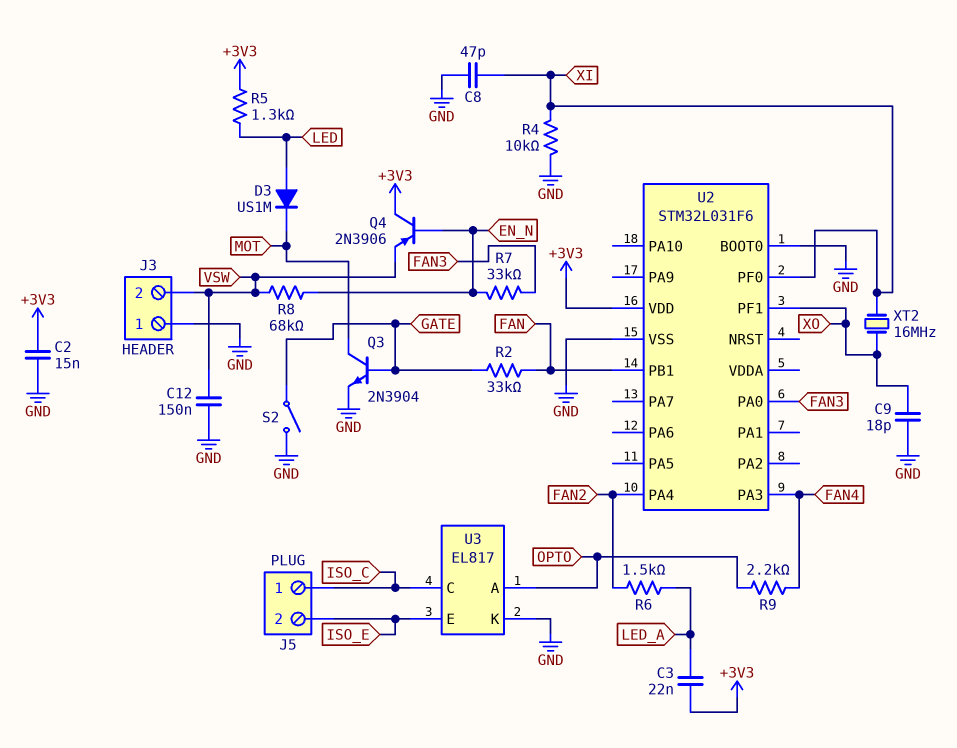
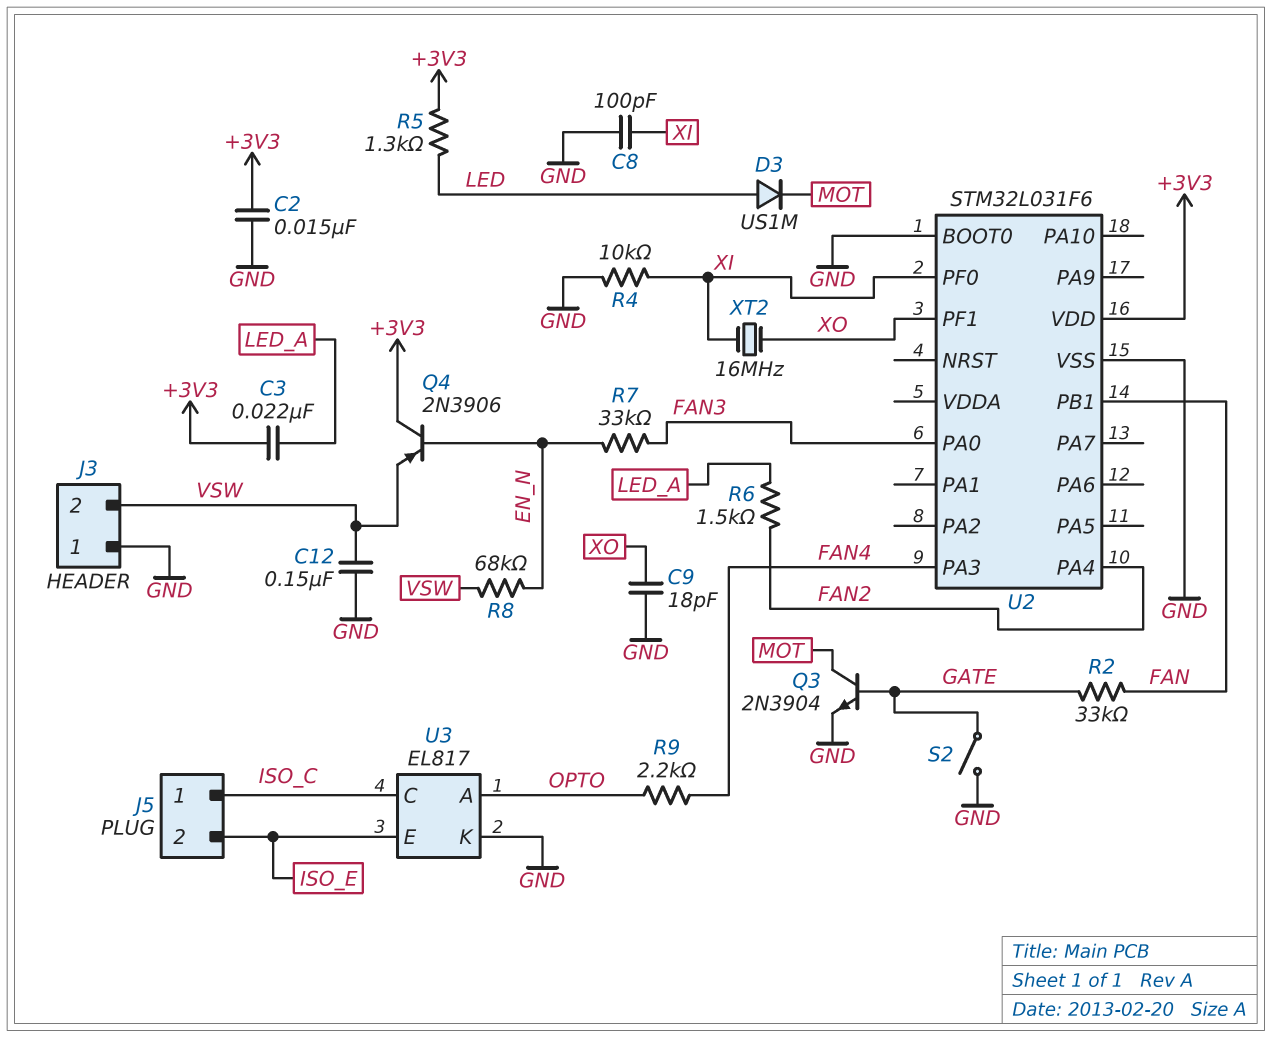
C8: 47pF (GND, XI) -> 100pF (GND, XI)

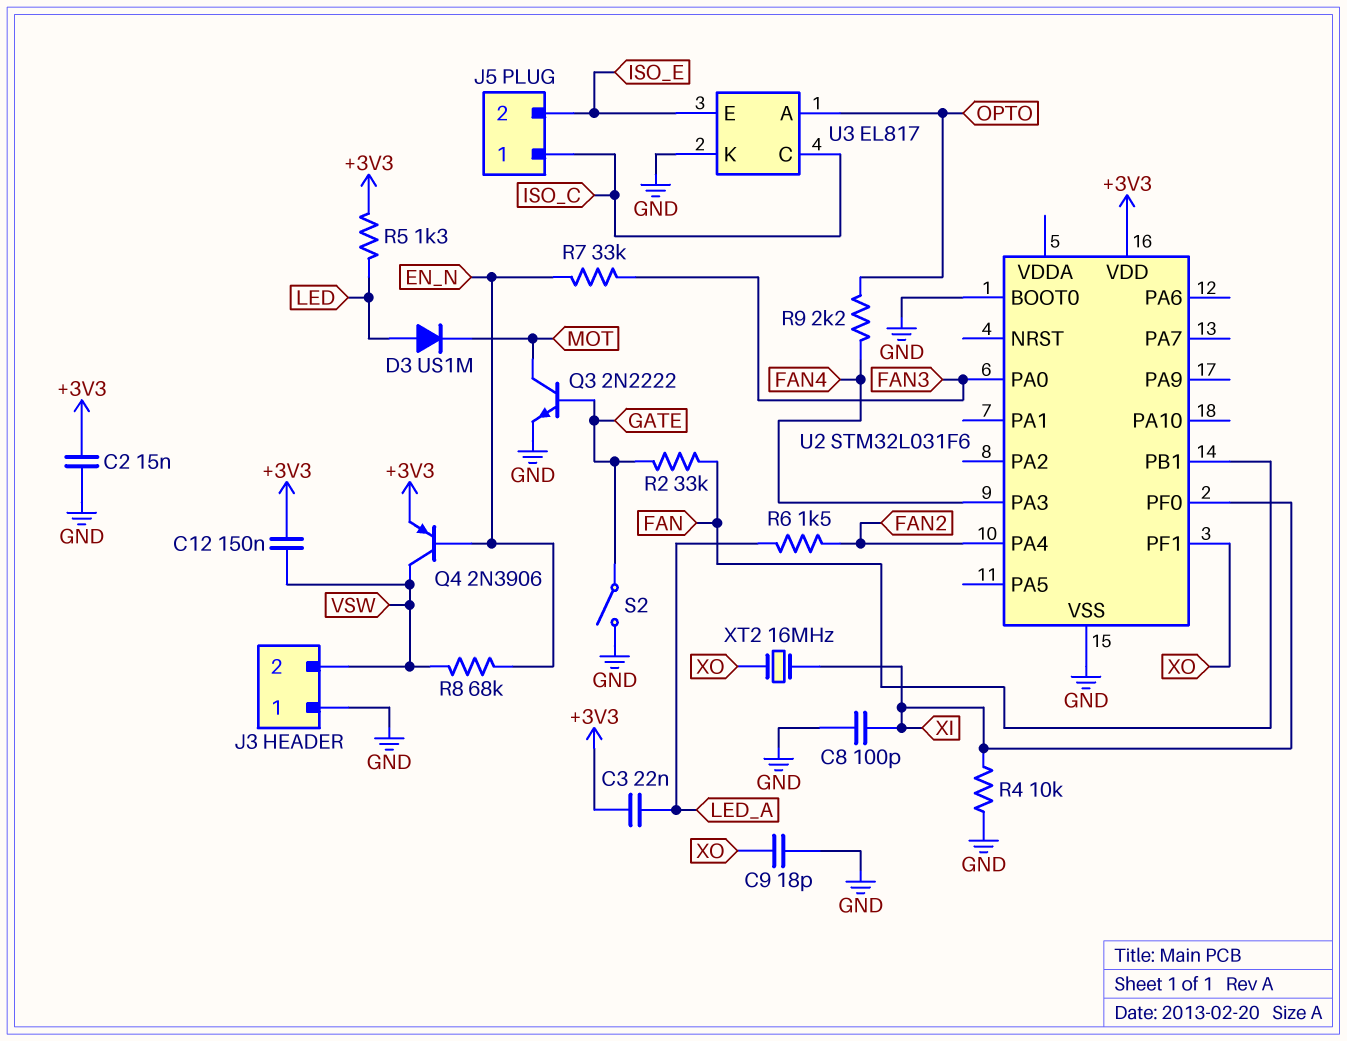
C12: 150nF (GND, VSW) -> 150nF (+3V3, VSW)
Q3: NPN 2N3904 (B GATE, C MOT, E GND) -> NPN 2N2222 (B GATE, C MOT, E GND)
Q4: PNP 2N3906 (B EN_N, C +3V3, E VSW) -> PNP 2N3906 (B EN_N, C VSW, E +3V3)

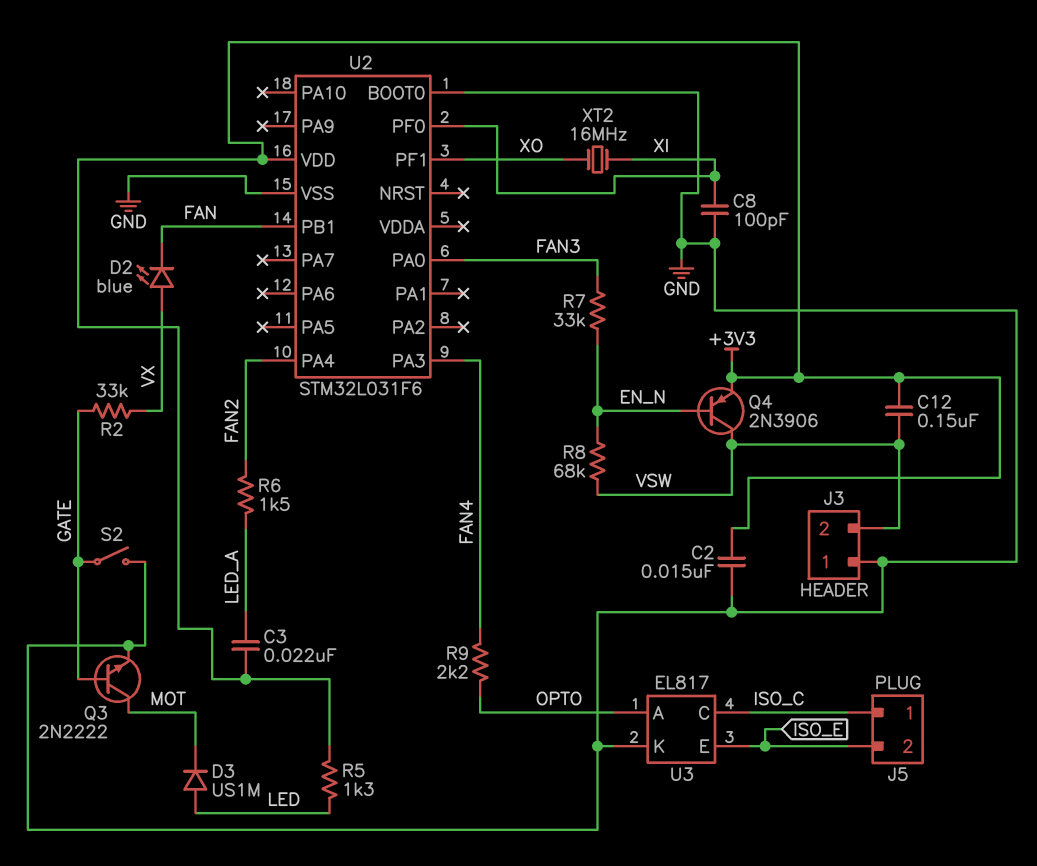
C9: 18pF (GND, XO) -> none
D2: none -> LED blue (A VX, K FAN)
R2: 33k (FAN, GATE) -> 33k (GATE, VX)
R4: 10k (GND, XI) -> none

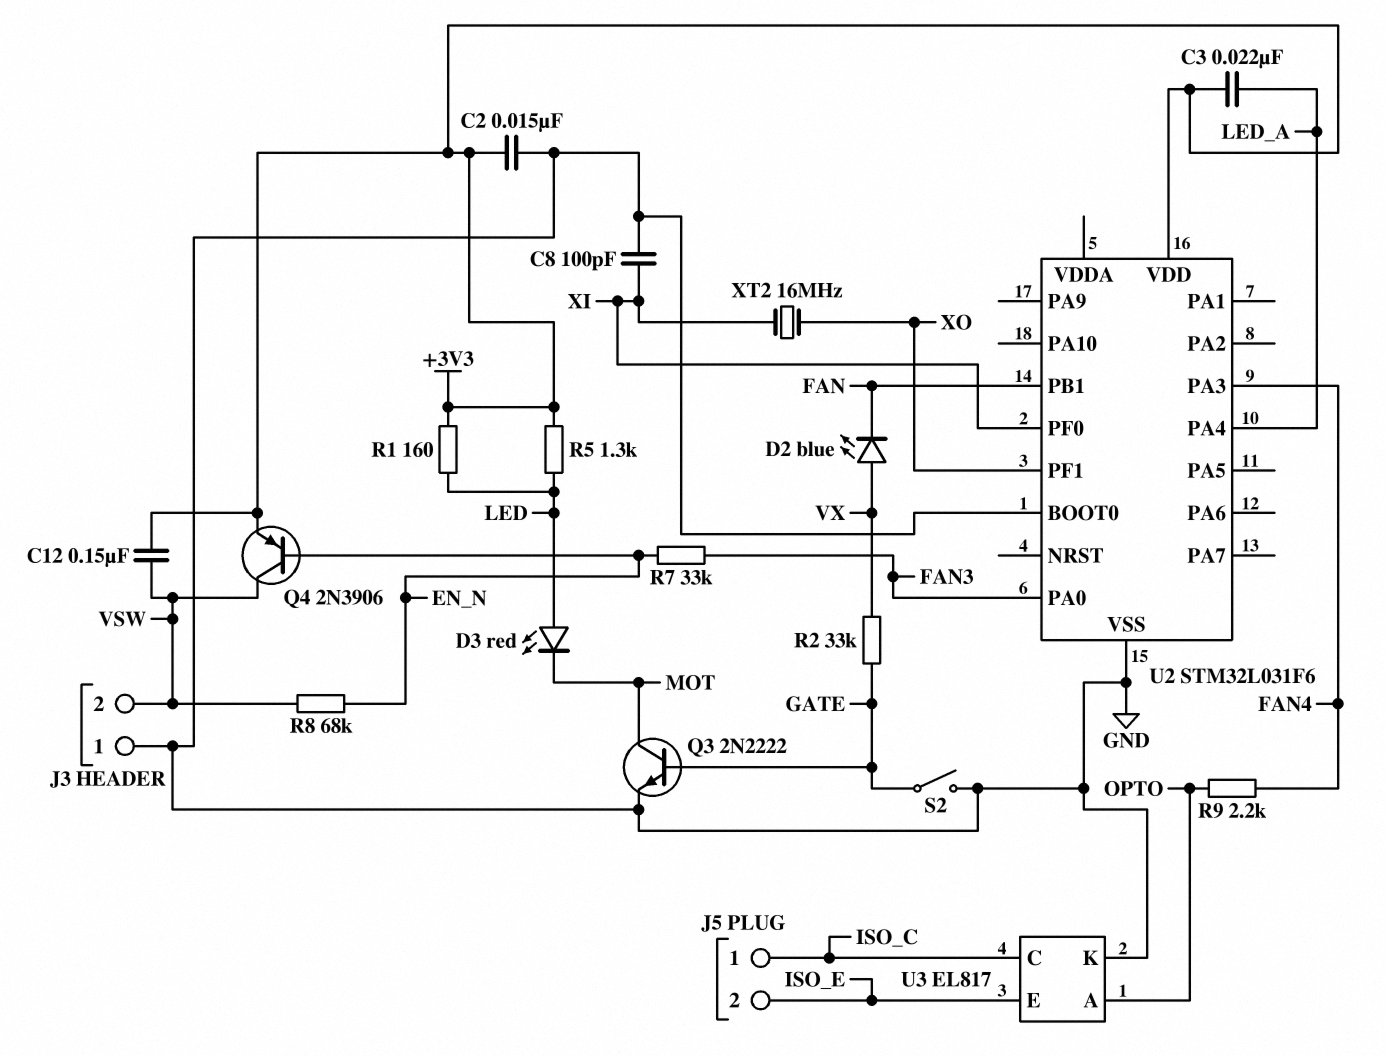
D3: diode US1M (A LED, K MOT) -> LED red (A LED, K MOT)
R1: none -> 160 (+3V3, LED)
R6: 1.5k (FAN2, LED_A) -> none
U2 pin PA4: FAN2 -> LED_A

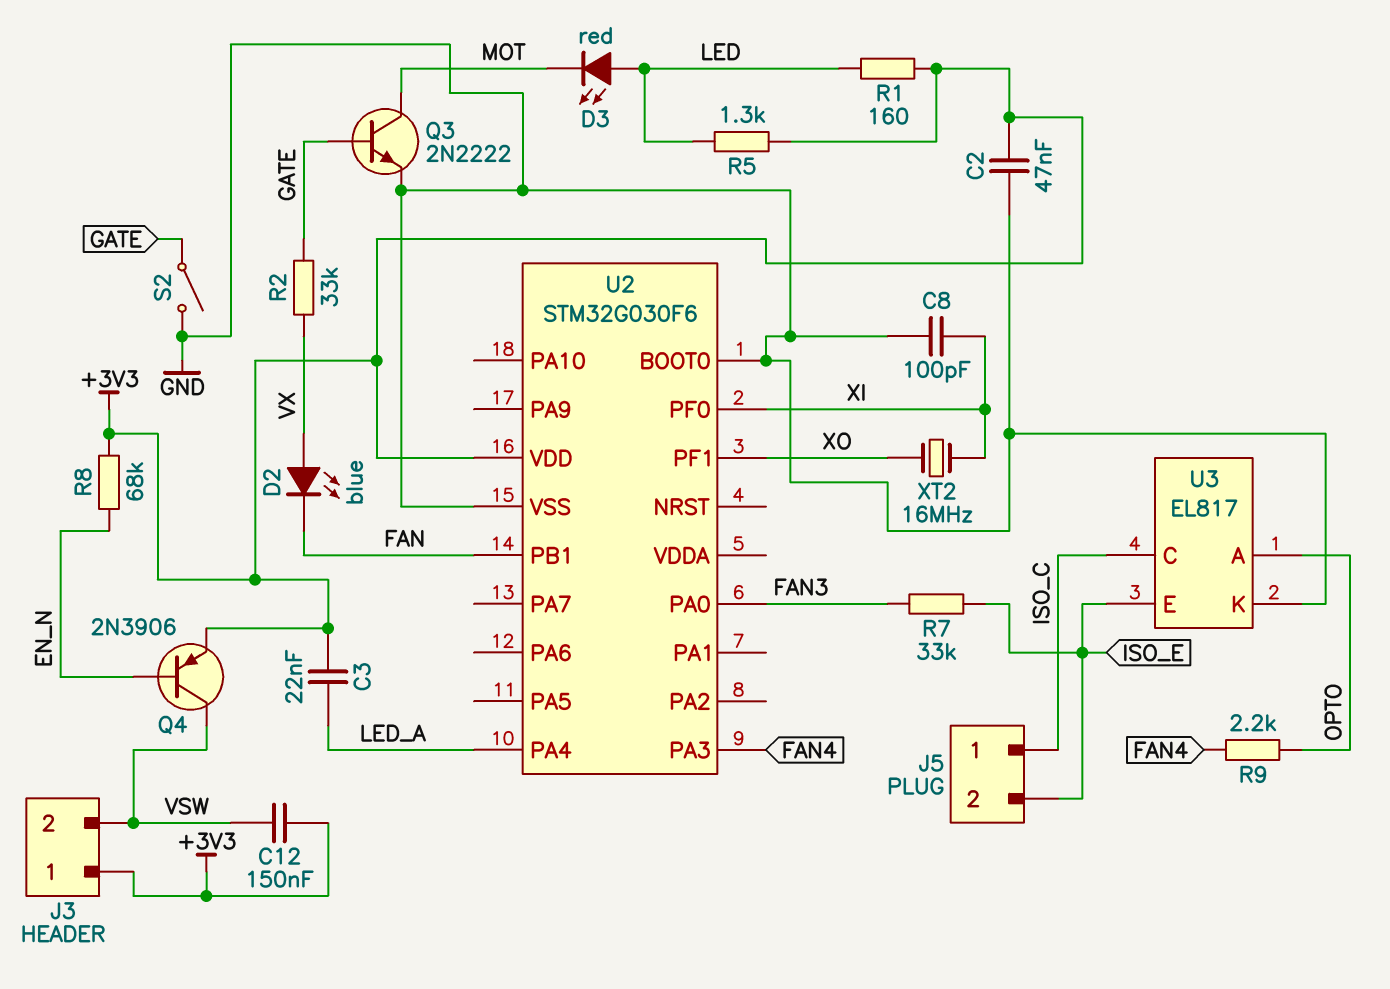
C2: 15nF (+3V3, GND) -> 47nF (+3V3, GND)
J3 pin 1: GND -> +3V3
R7: 33k (EN_N, FAN3) -> 33k (FAN3, ISO_E)
R8: 68k (EN_N, VSW) -> 68k (+3V3, EN_N)
U2: STM32L031F6 -> STM32G030F6

